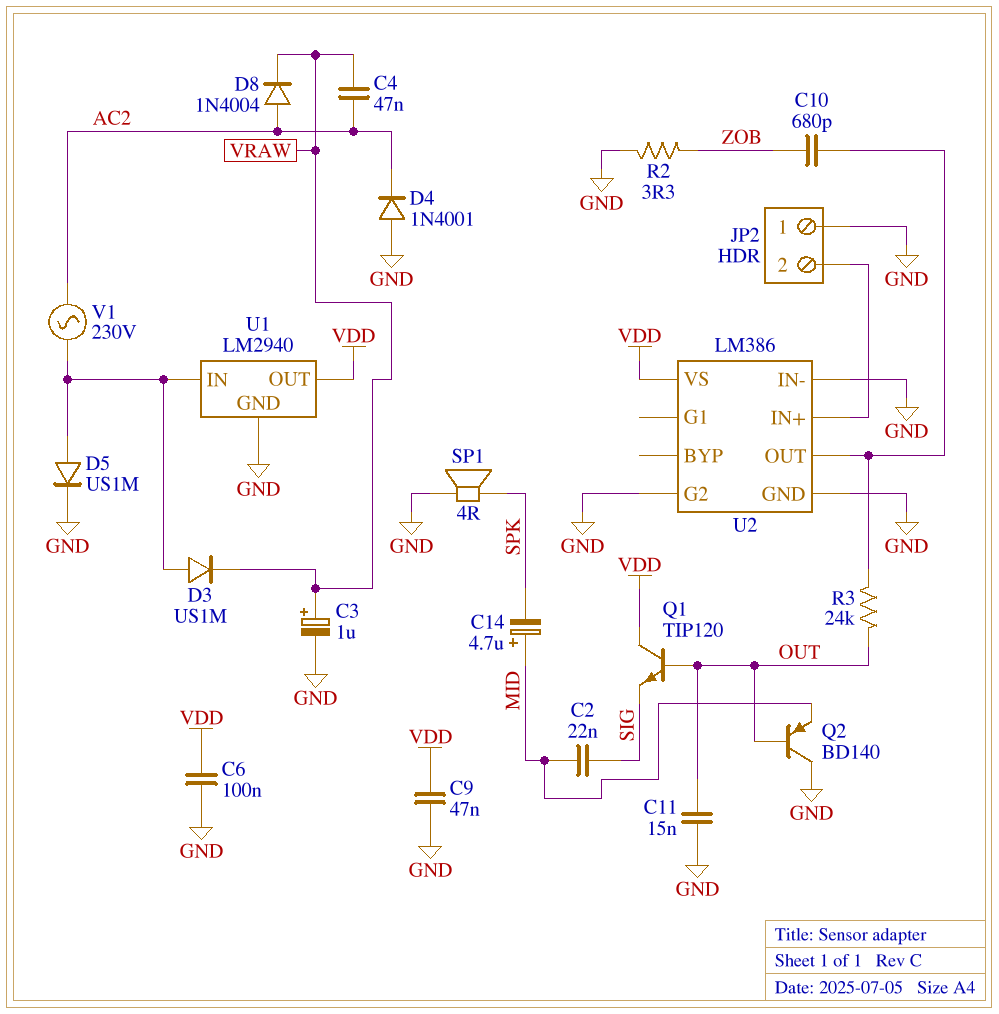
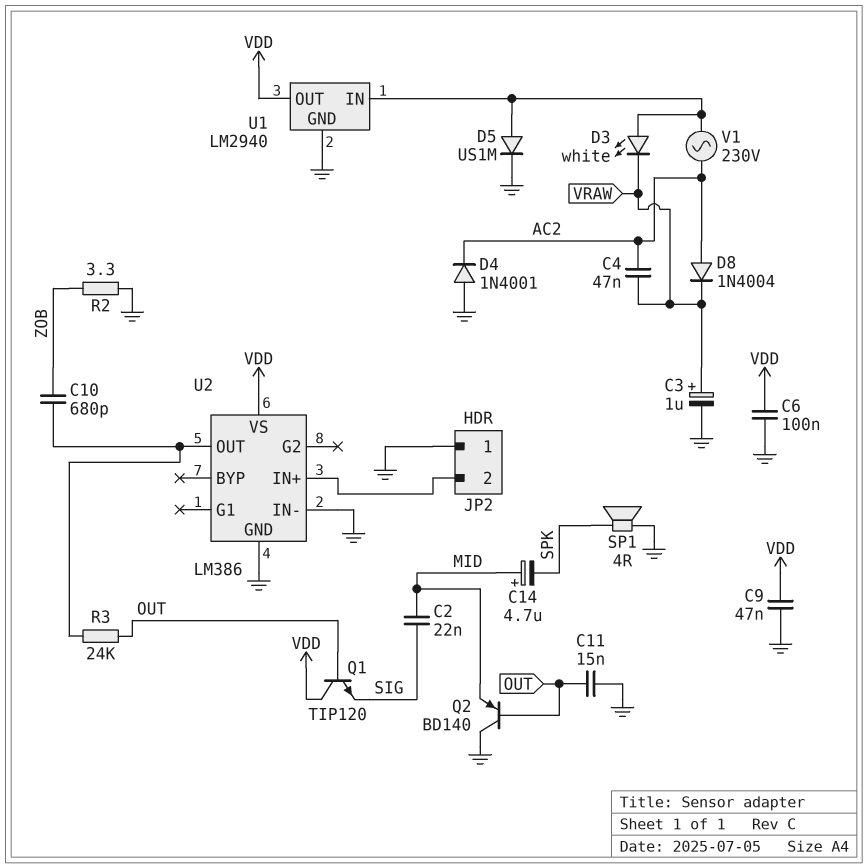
D3: diode US1M (A U1/IN, K VRAW) -> LED white (A U1/IN, K VRAW)
U2 pin G2: GND -> none

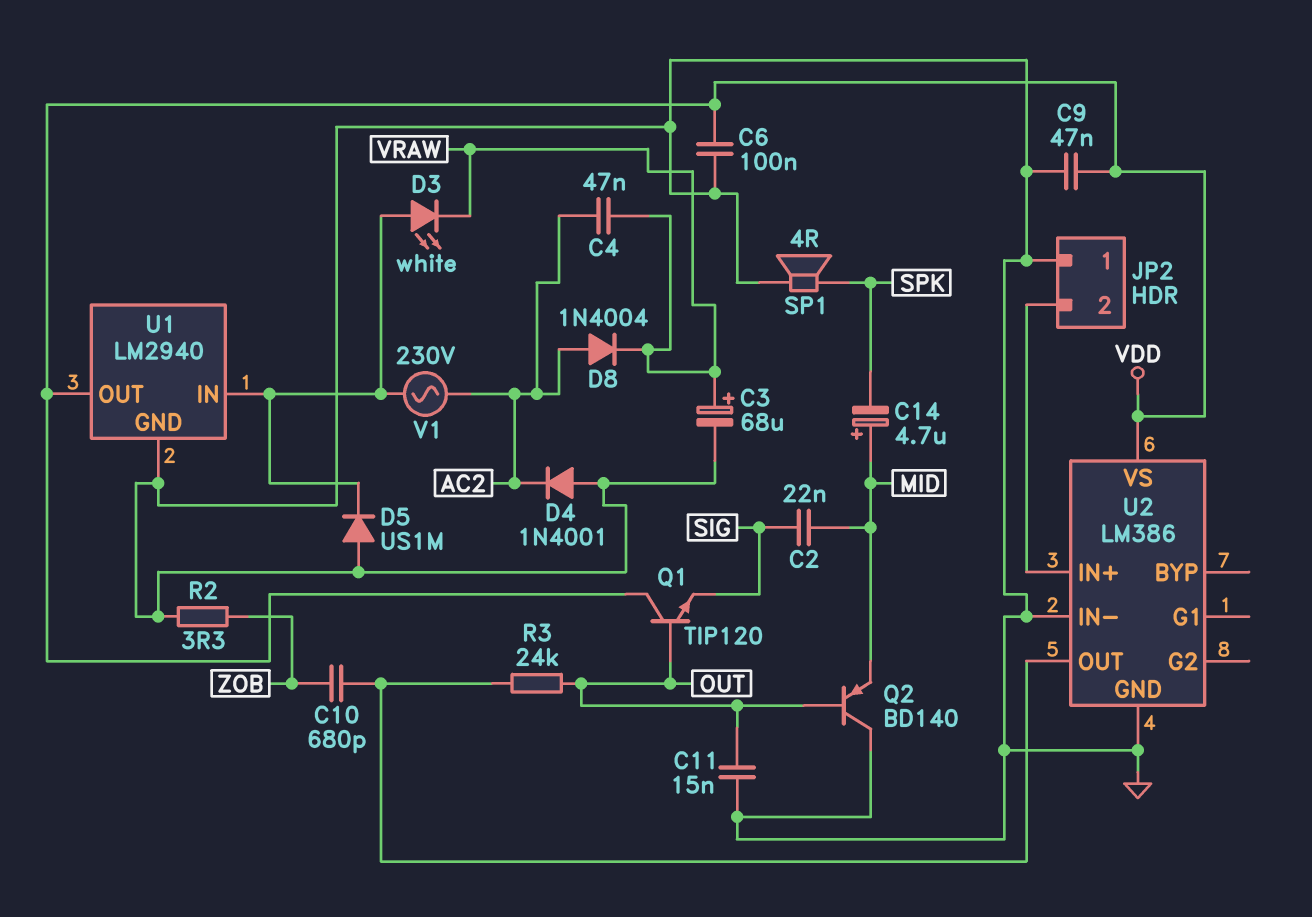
C3: 1uF (plus VRAW, minus GND) -> 68uF (plus VRAW, minus GND)
D5: diode US1M (A U1/IN, K GND) -> diode US1M (A GND, K U1/IN)

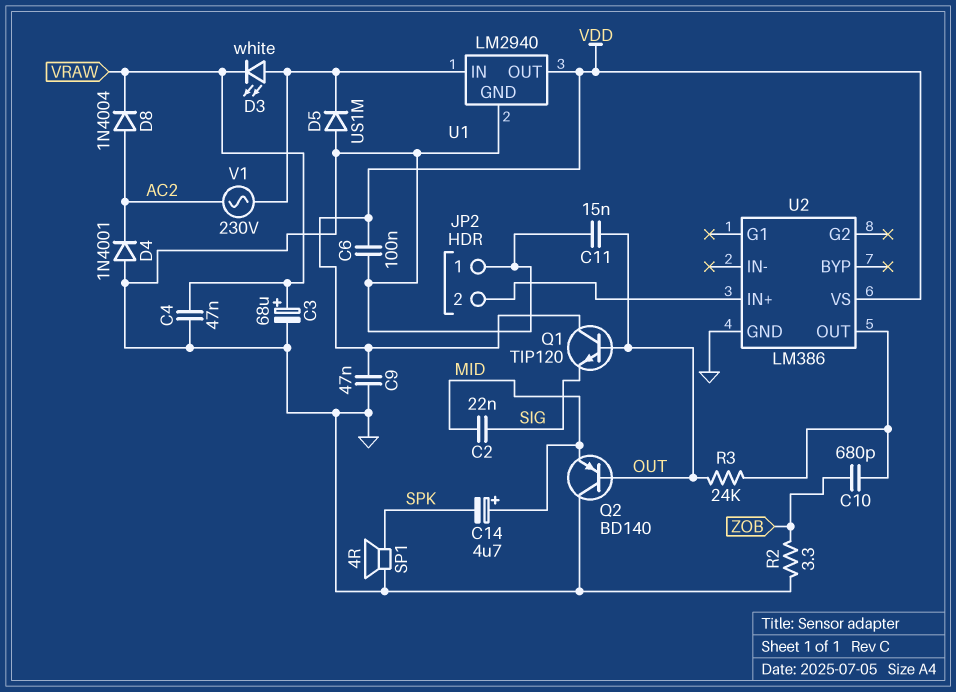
C4: 47nF (AC2, VRAW) -> 47nF (GND, VRAW)
U2 pin IN-: GND -> none

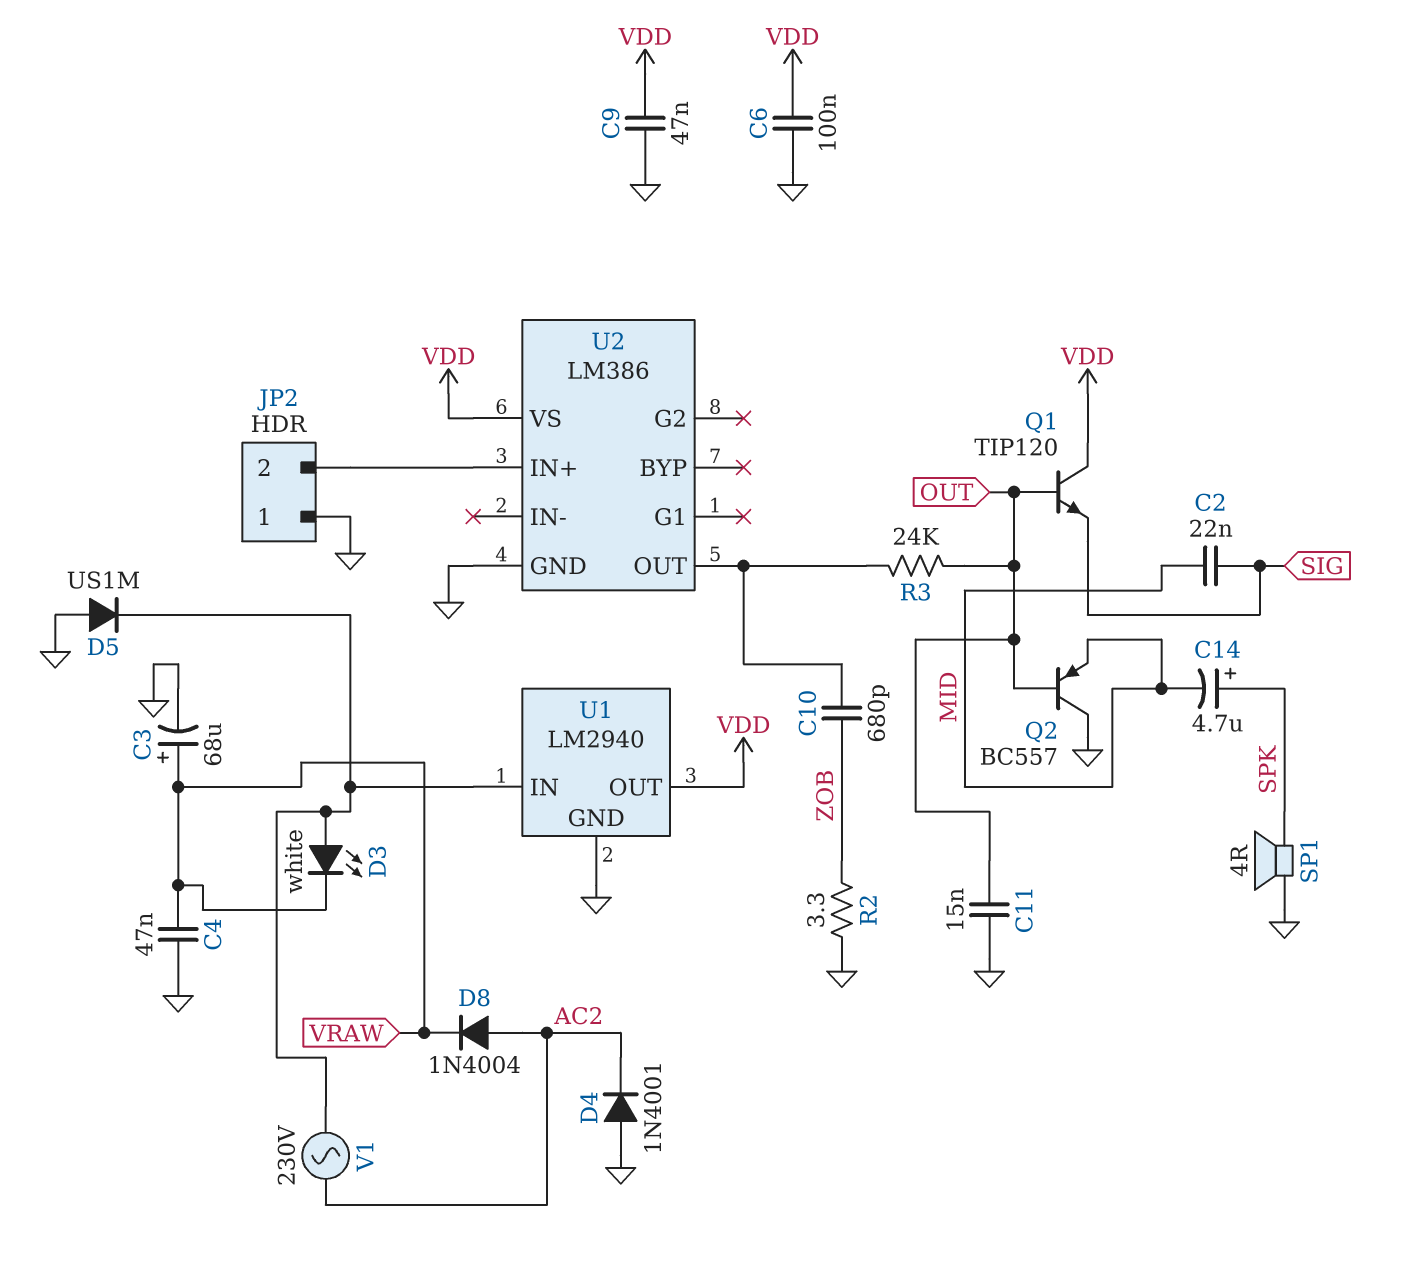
C14: 4.7uF (plus MID, minus SPK) -> 4.7uF (plus SPK, minus MID)
Q2: PNP BD140 (B OUT, C GND, E MID) -> PNP BC557 (B OUT, C GND, E MID)

